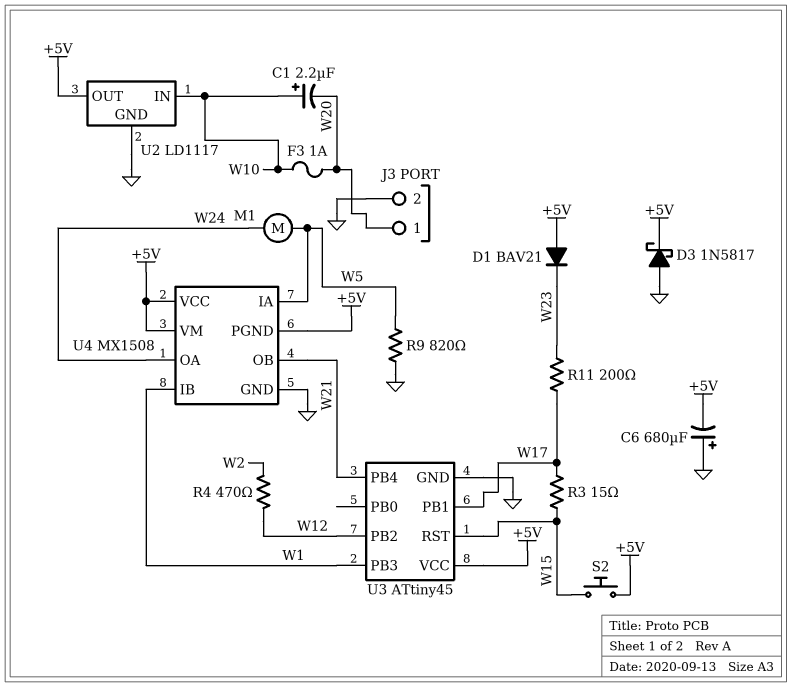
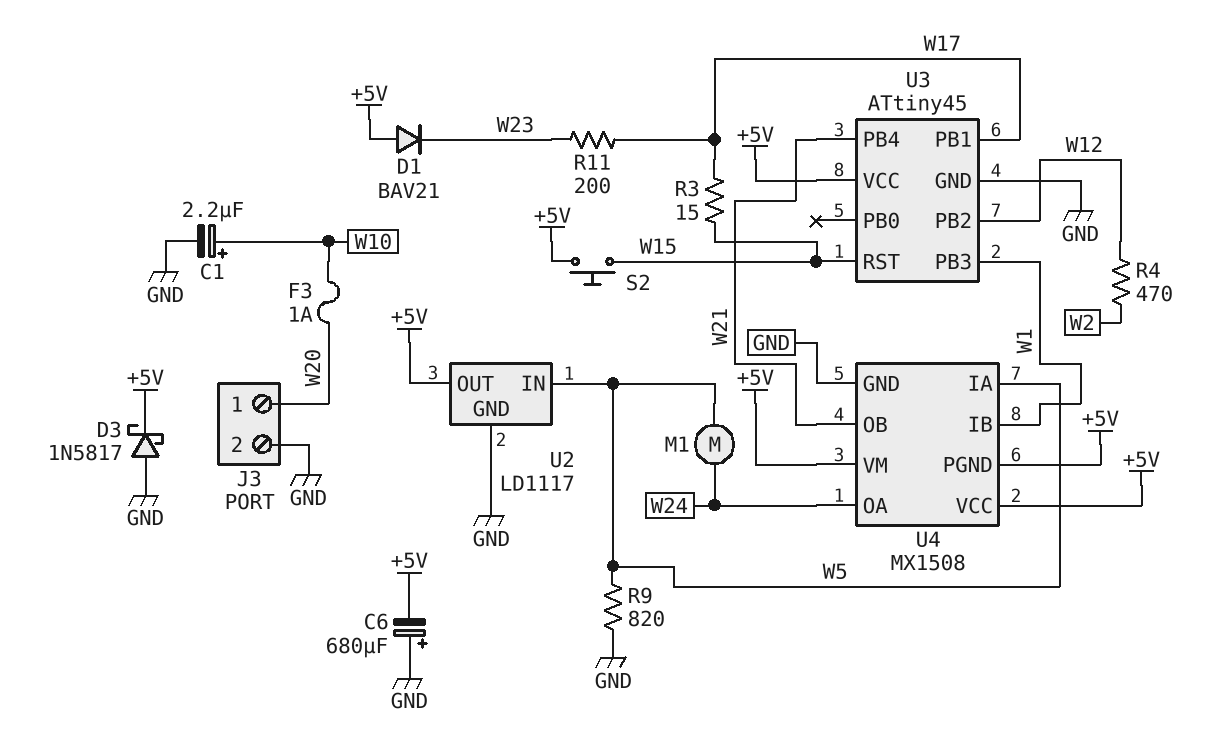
C1: 2.2uF (plus W10, minus W20) -> 2.2uF (plus W10, minus GND)
U2 pin IN: W10 -> W5

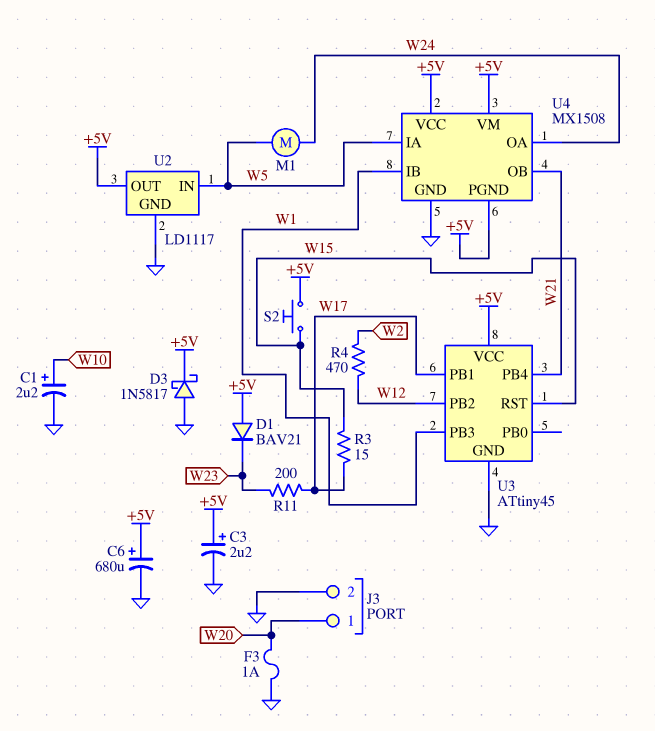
C3: none -> 2.2uF (plus +5V, minus GND)
C6: 680uF (plus GND, minus +5V) -> 680uF (plus +5V, minus GND)
F3: 1A (W10, W20) -> 1A (GND, W20)
R9: 820 (GND, W5) -> none

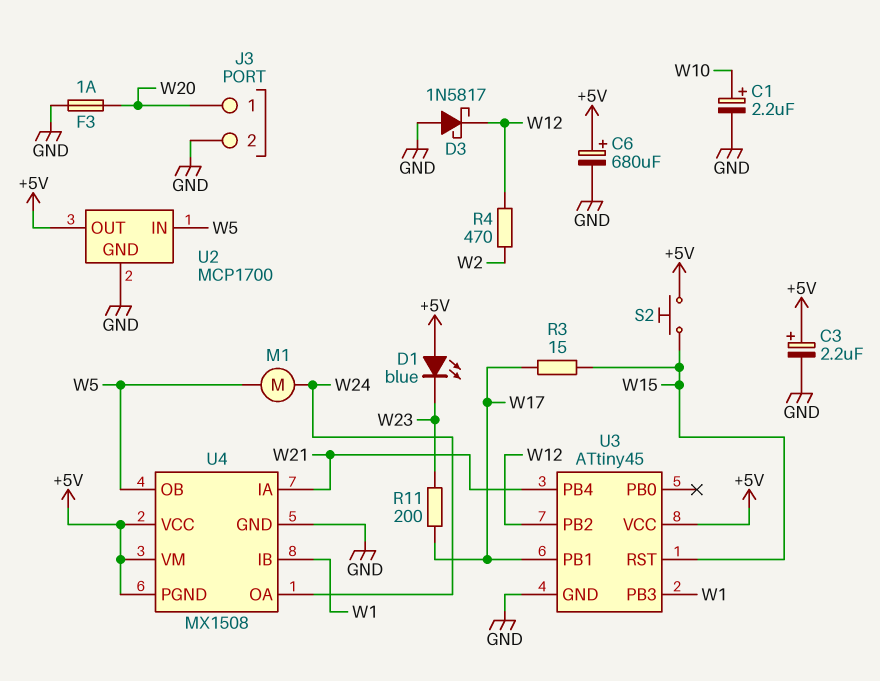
D1: diode BAV21 (A +5V, K W23) -> LED blue (A +5V, K W23)
D3: schottky 1N5817 (A GND, K +5V) -> schottky 1N5817 (A GND, K W12)
U2: LD1117 -> MCP1700
U4 pin IA: W5 -> W21
U4 pin OB: W21 -> W5

